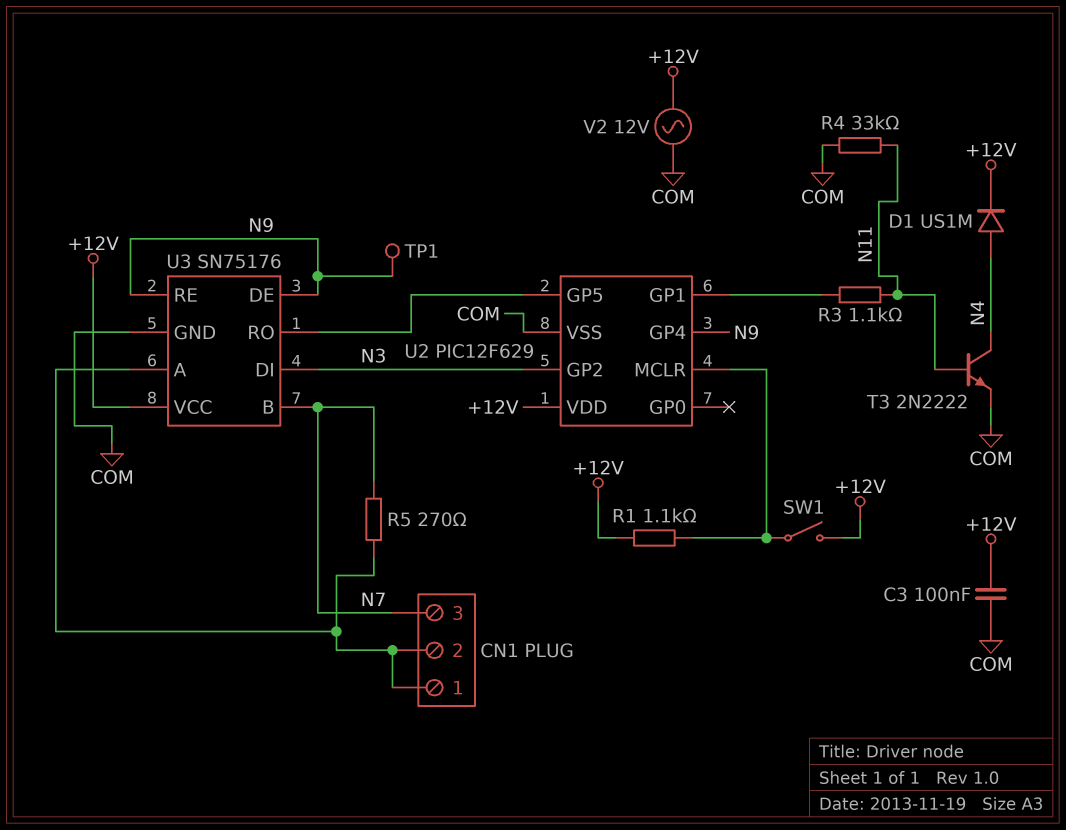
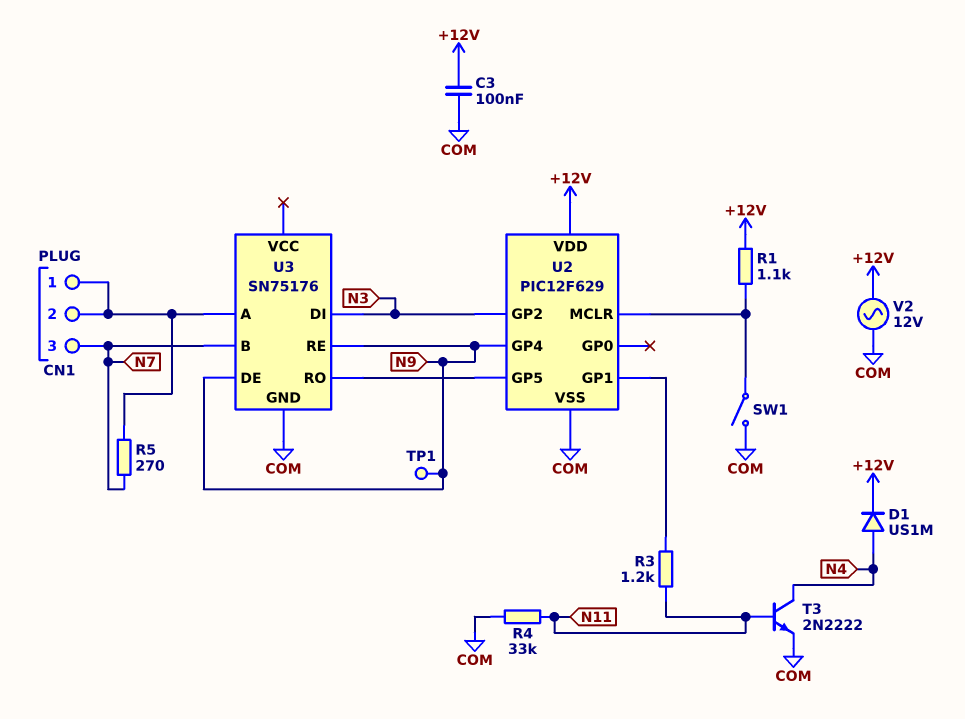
R3: 1.1k (N11, U2/GP1) -> 1.2k (N11, U2/GP1)
SW1: switch (+12V, U2/MCLR) -> switch (COM, U2/MCLR)
U3 pin VCC: +12V -> none

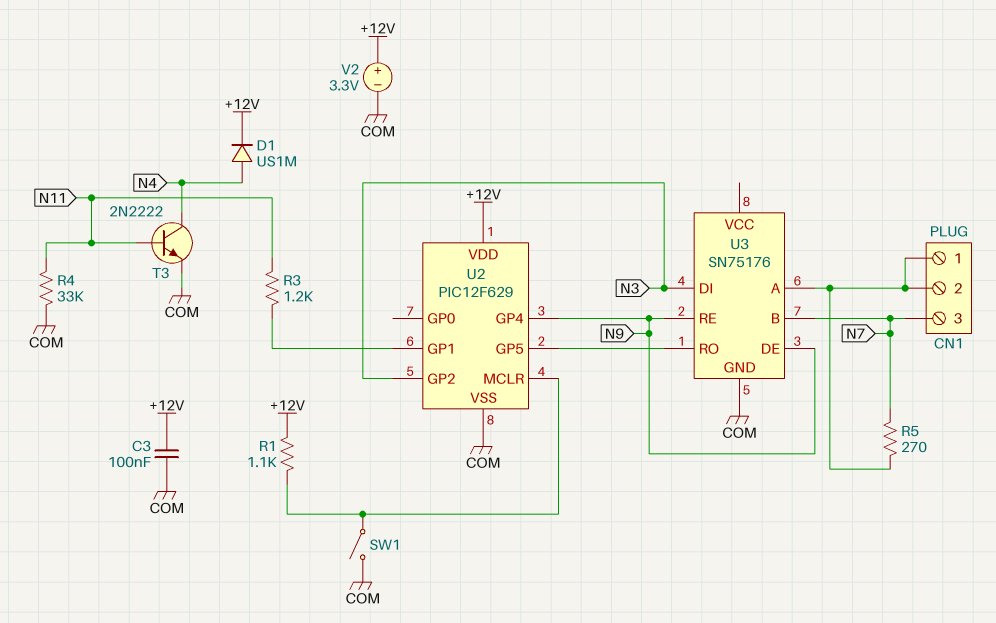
TP1: test point (N9) -> none
V2: AC 12V (+12V, COM) -> 3.3V (plus +12V, minus COM)

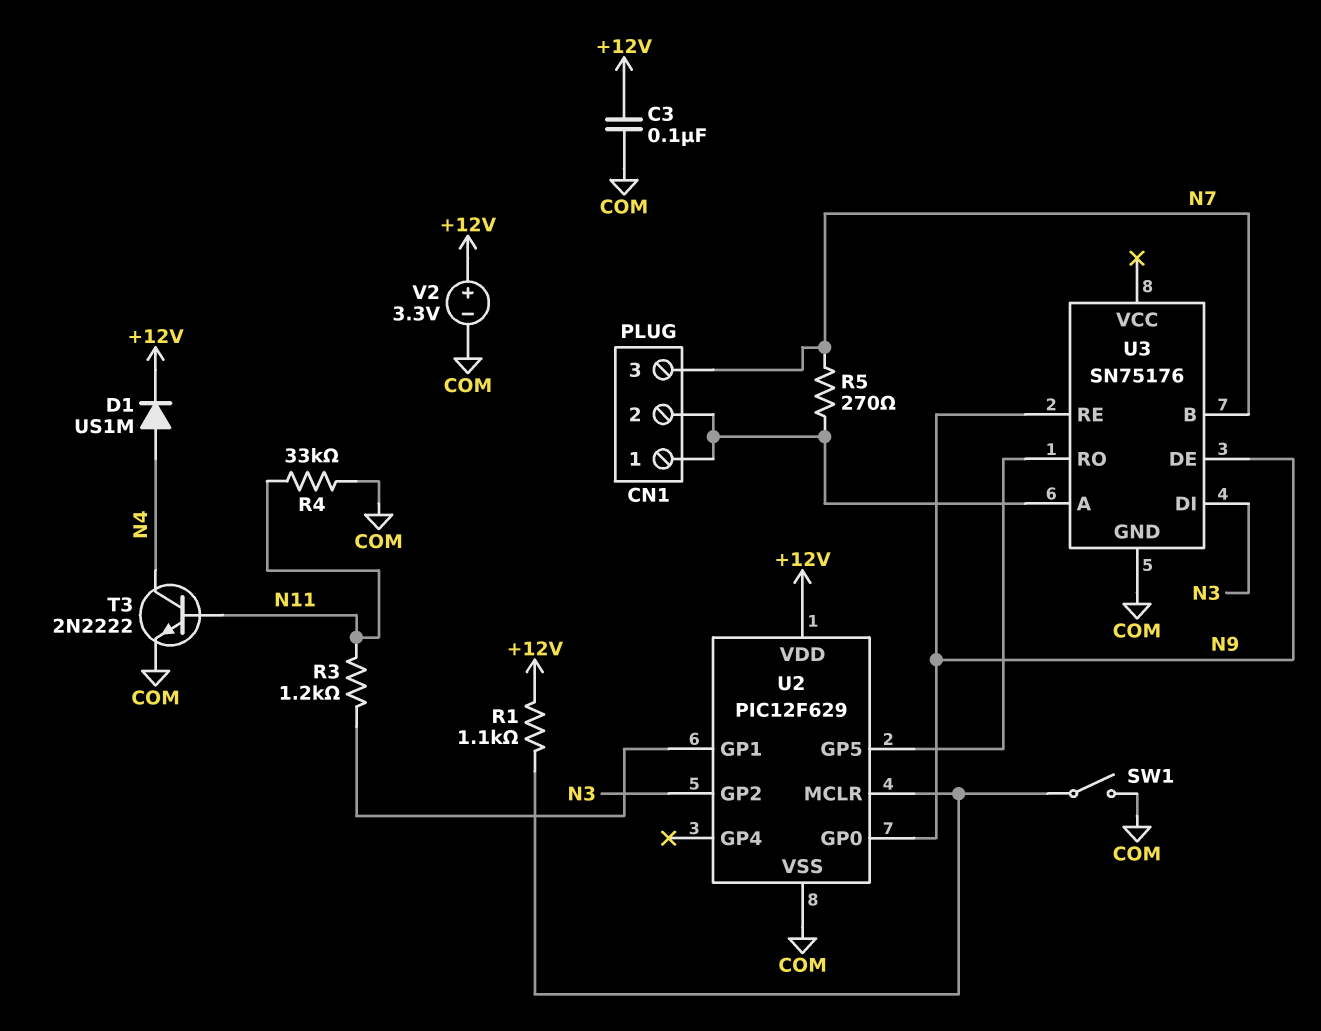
U2 pin GP0: none -> N9
U2 pin GP4: N9 -> none

